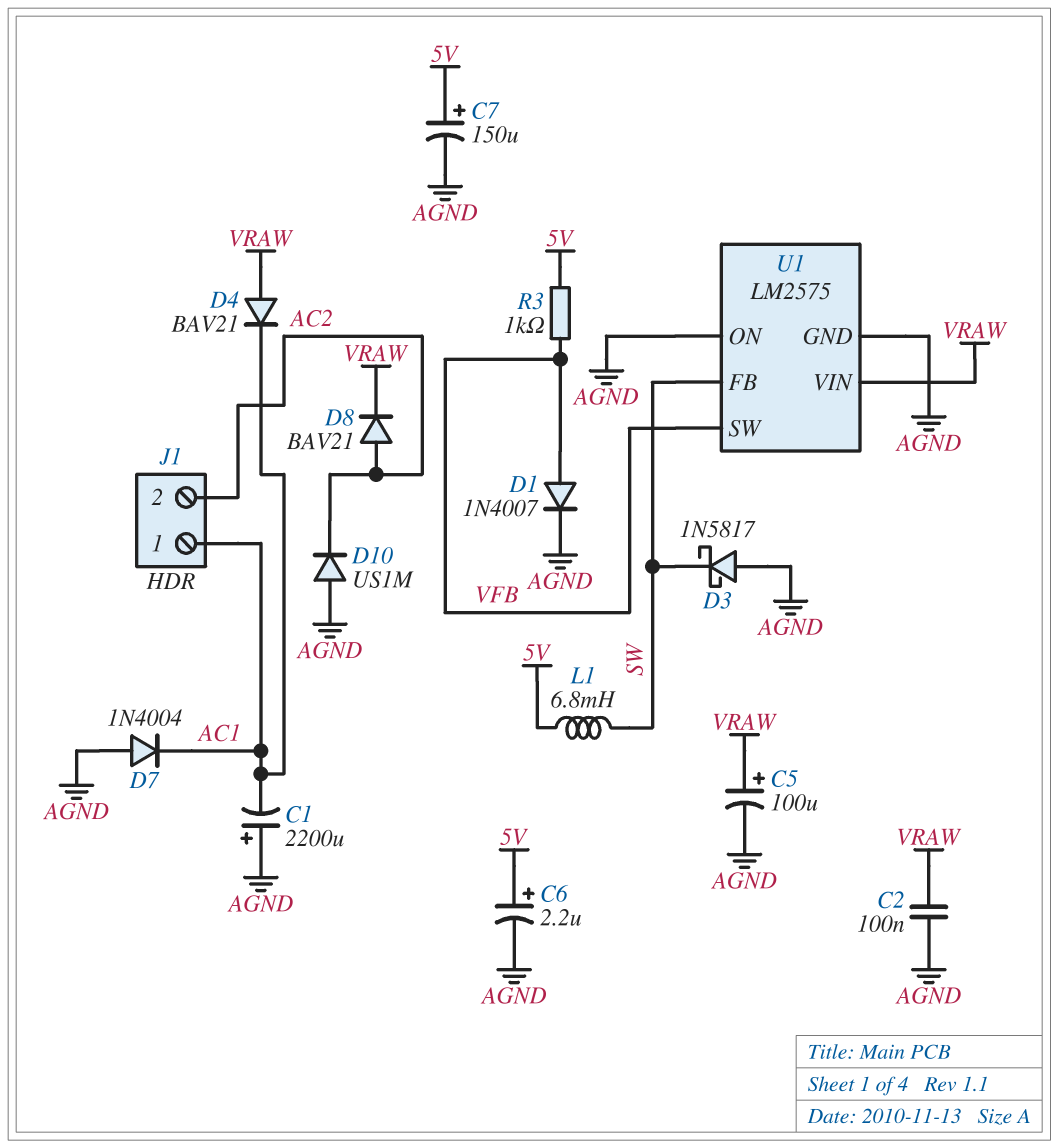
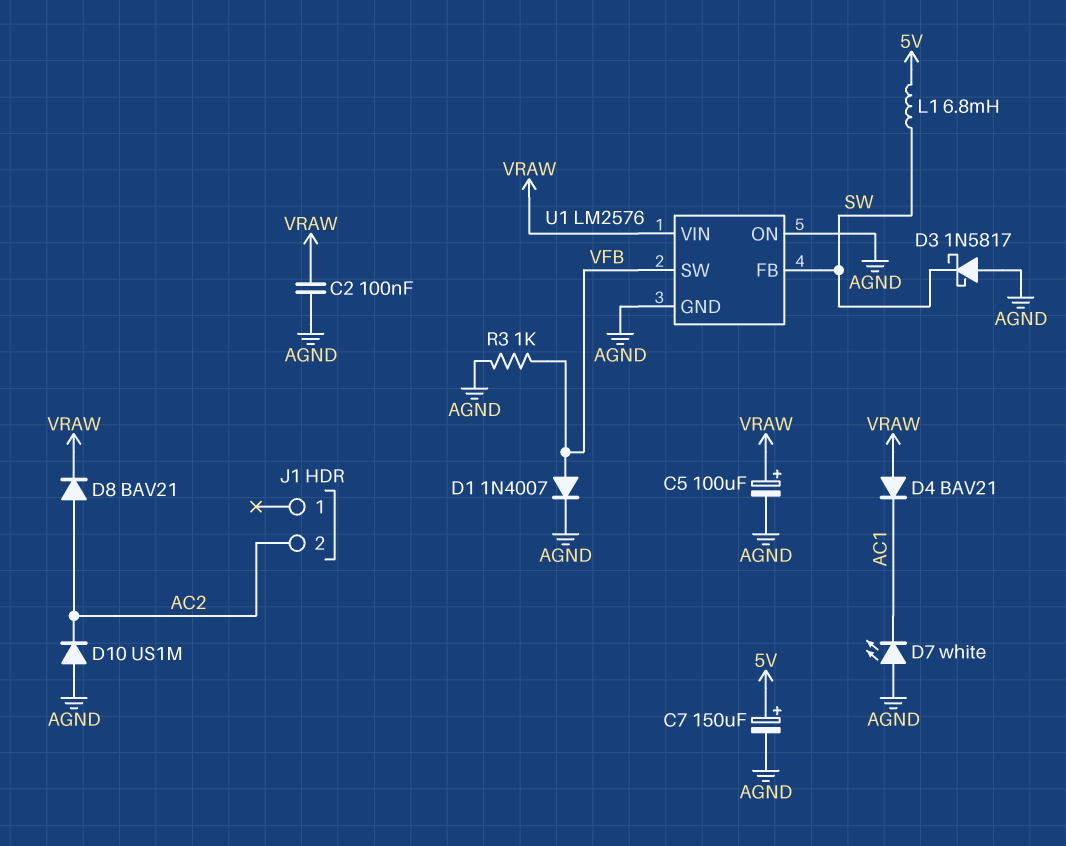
C1: 2200uF (plus AGND, minus AC1) -> none
C6: 2.2uF (plus 5V, minus AGND) -> none
D7: diode 1N4004 (A AGND, K AC1) -> LED white (A AGND, K AC1)
J1 pin 1: AC1 -> none
R3: 1k (5V, VFB) -> 1k (AGND, VFB)
U1: LM2575 -> LM2576

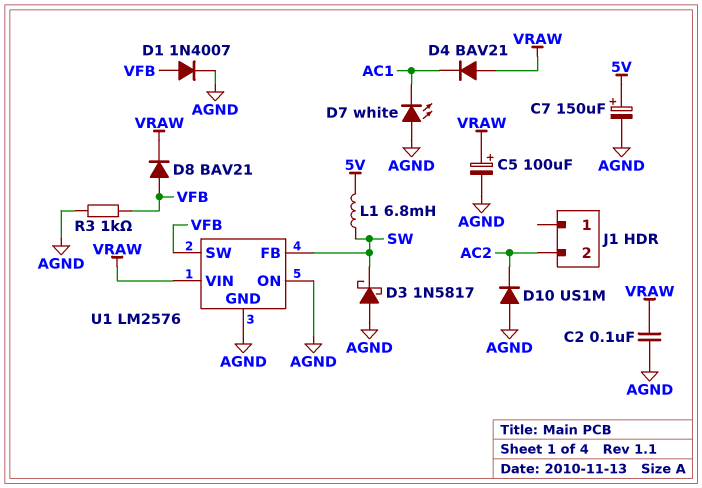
D8: diode BAV21 (A AC2, K VRAW) -> diode BAV21 (A VFB, K VRAW)

